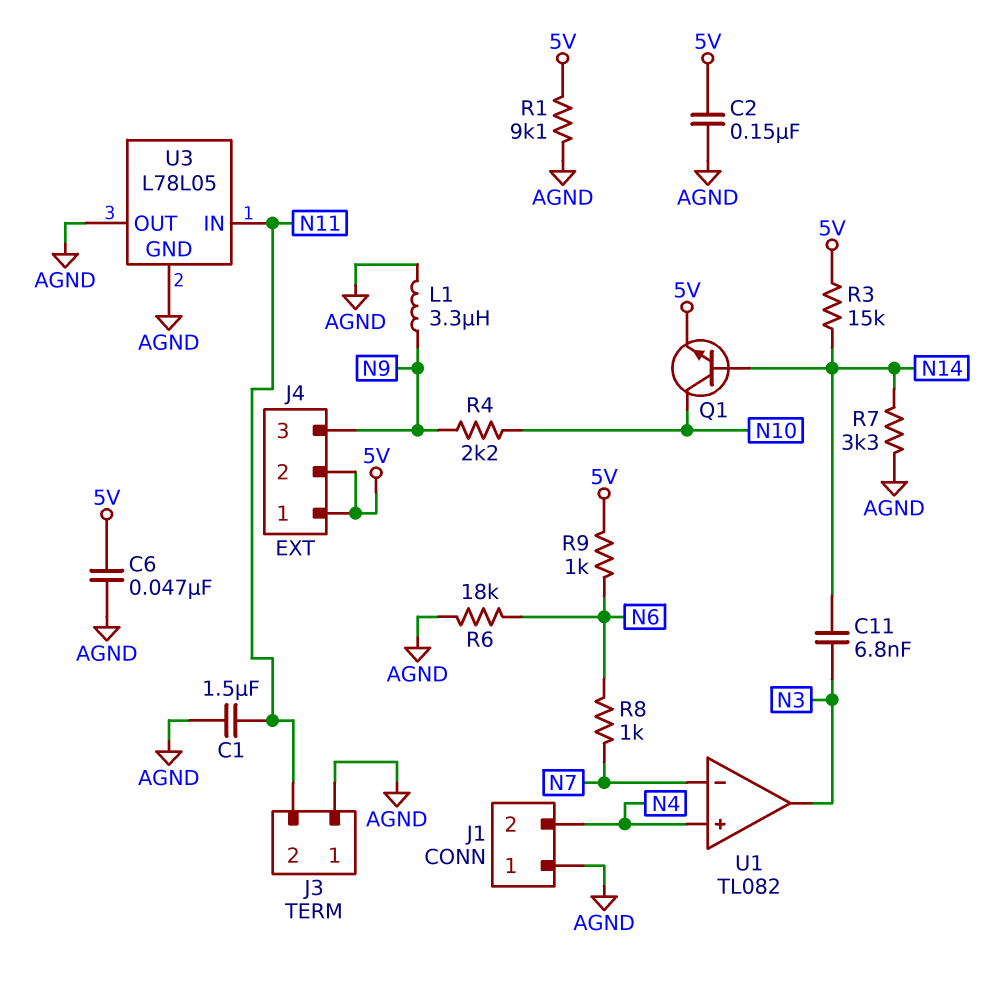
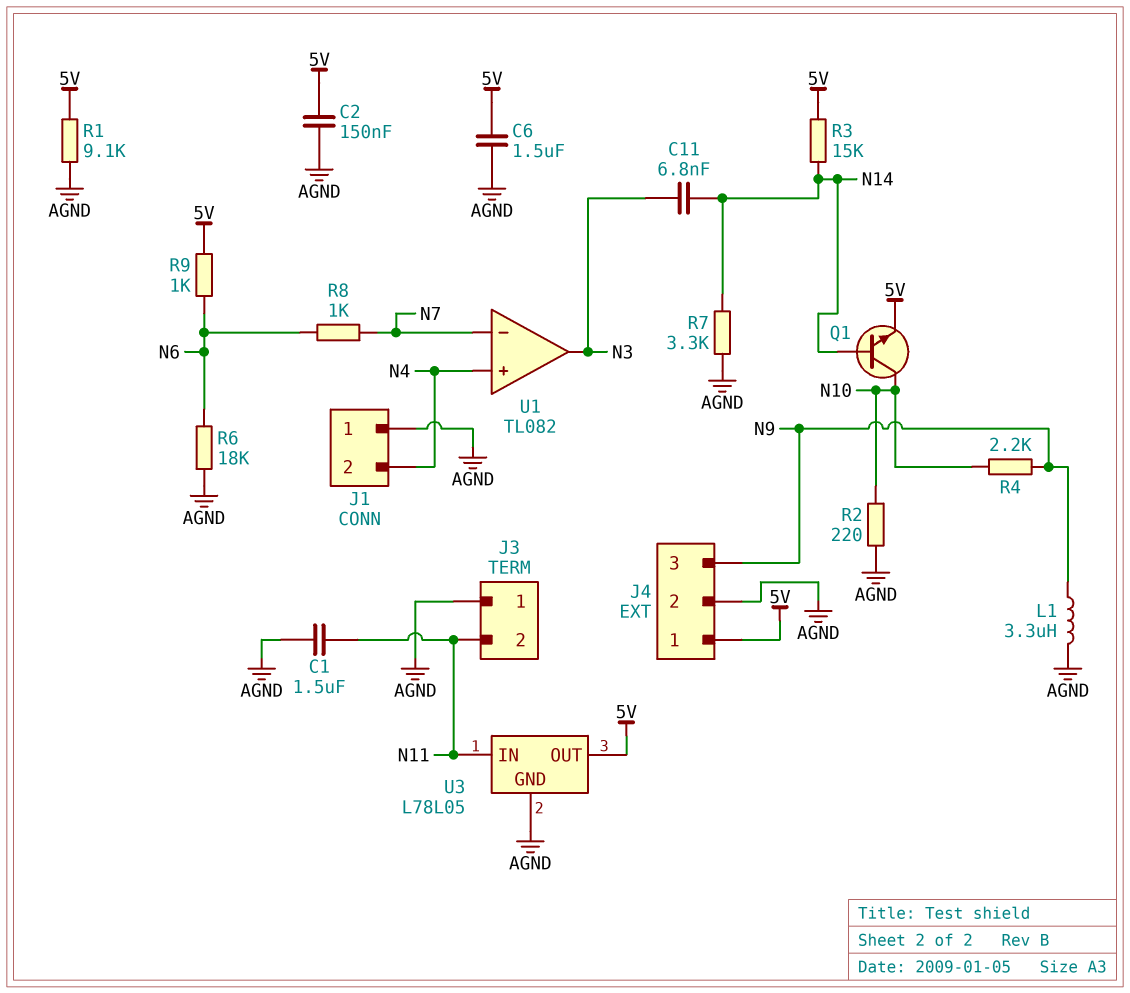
C6: 47nF (5V, AGND) -> 1.5uF (5V, AGND)
J4 pin 2: 5V -> AGND
R2: none -> 220 (AGND, N10)
U3 pin OUT: AGND -> 5V

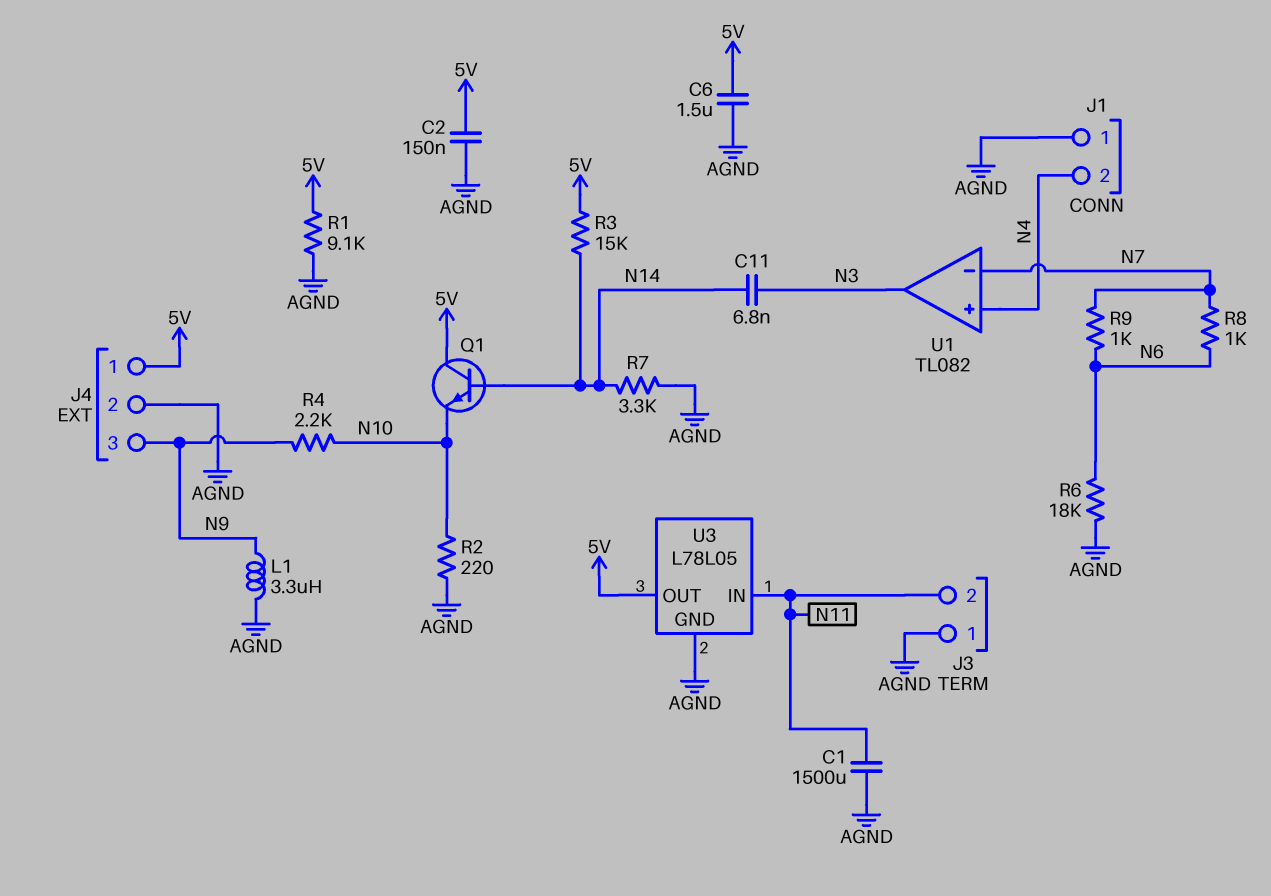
C1: 1.5uF (AGND, N11) -> 1500uF (AGND, N11)
Q1: NPN (B N14, C N10, E 5V) -> NPN (B N14, C 5V, E N10)
R9: 1k (5V, N6) -> 1k (N6, N7)

